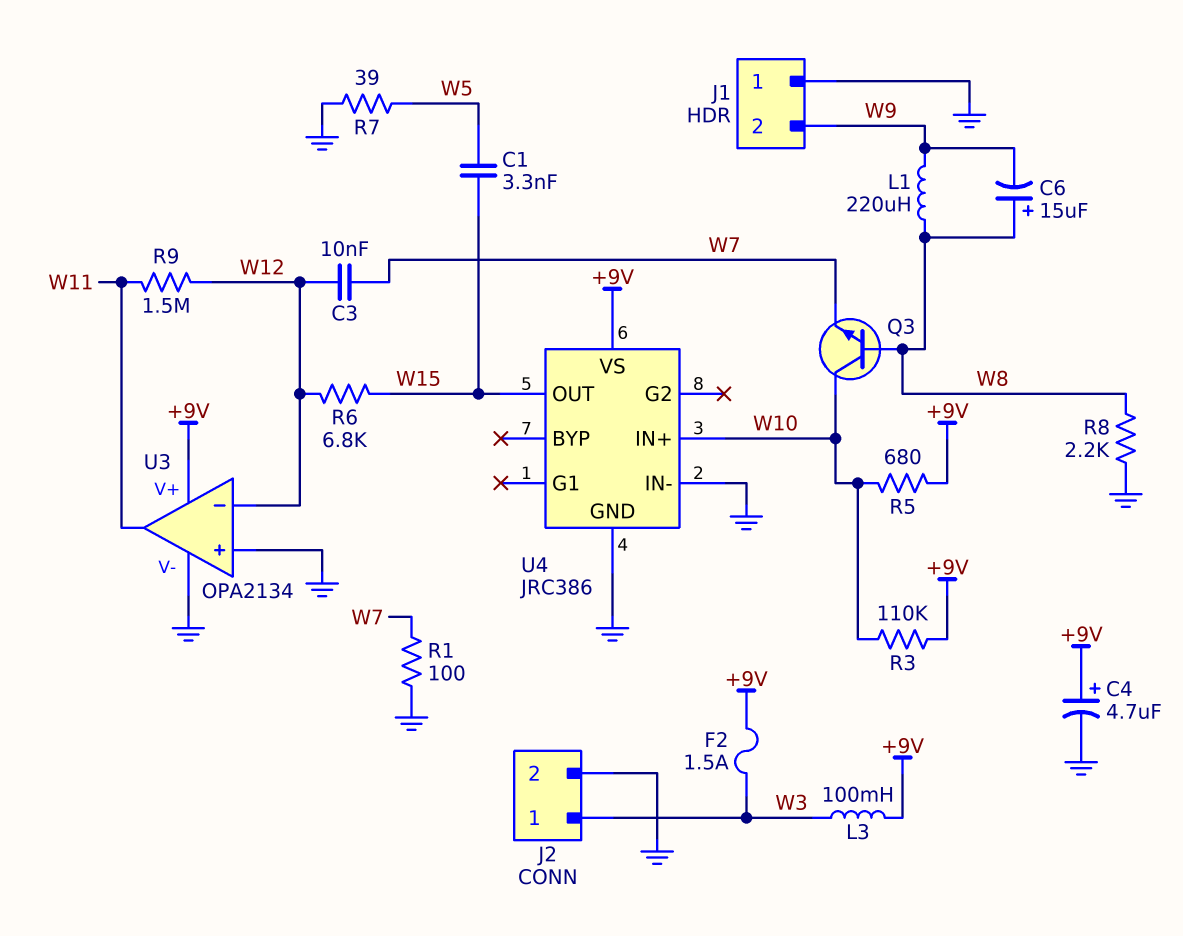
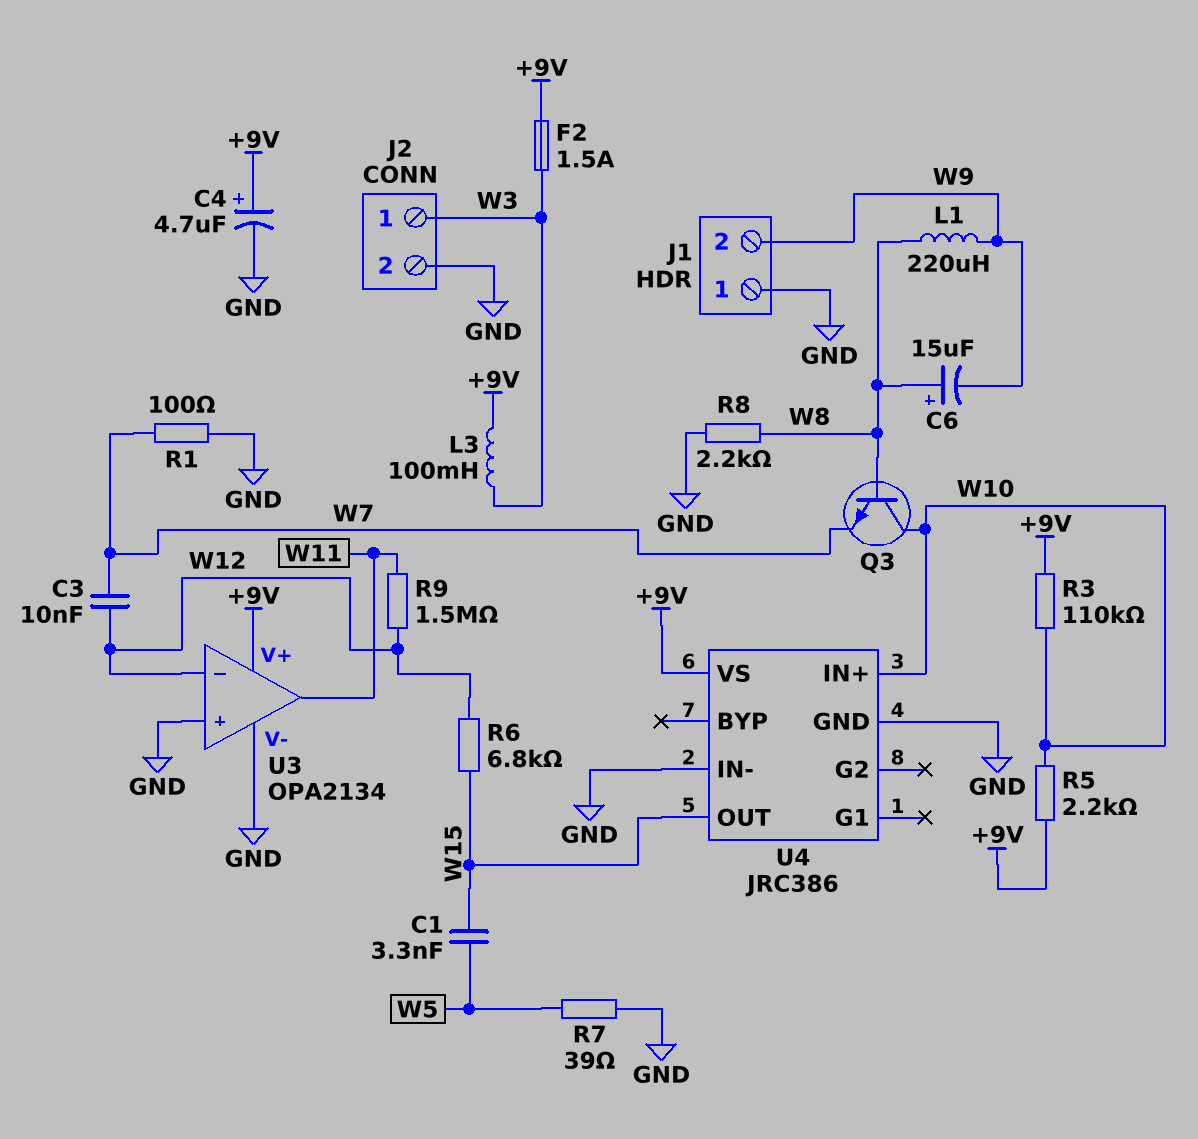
R5: 680 (+9V, W10) -> 2.2k (+9V, W10)

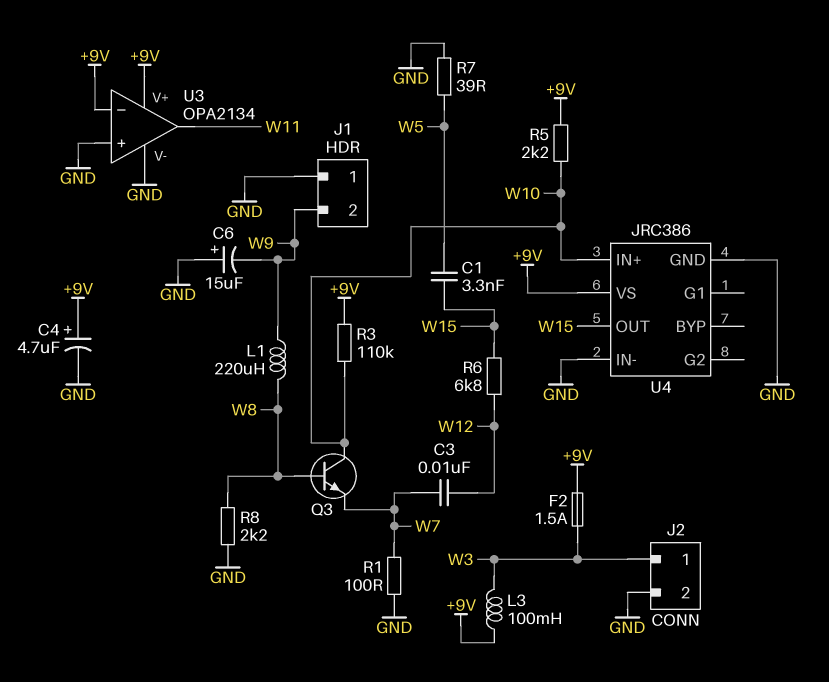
C6: 15uF (plus W8, minus W9) -> 15uF (plus GND, minus W9)
R9: 1.5M (W11, W12) -> none
U3 pin in-: W12 -> +9V

